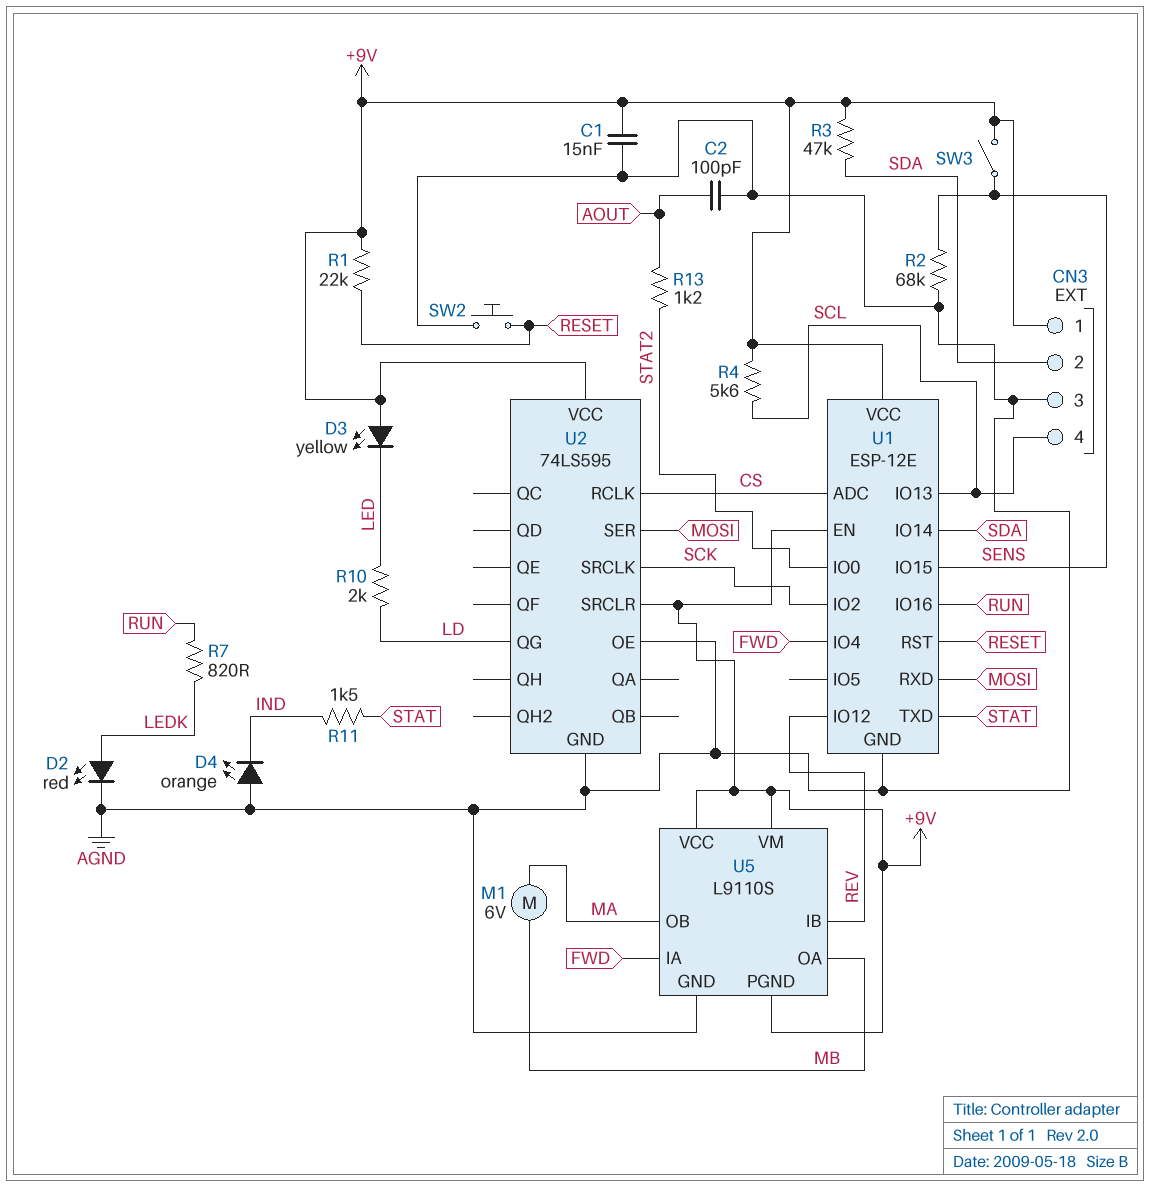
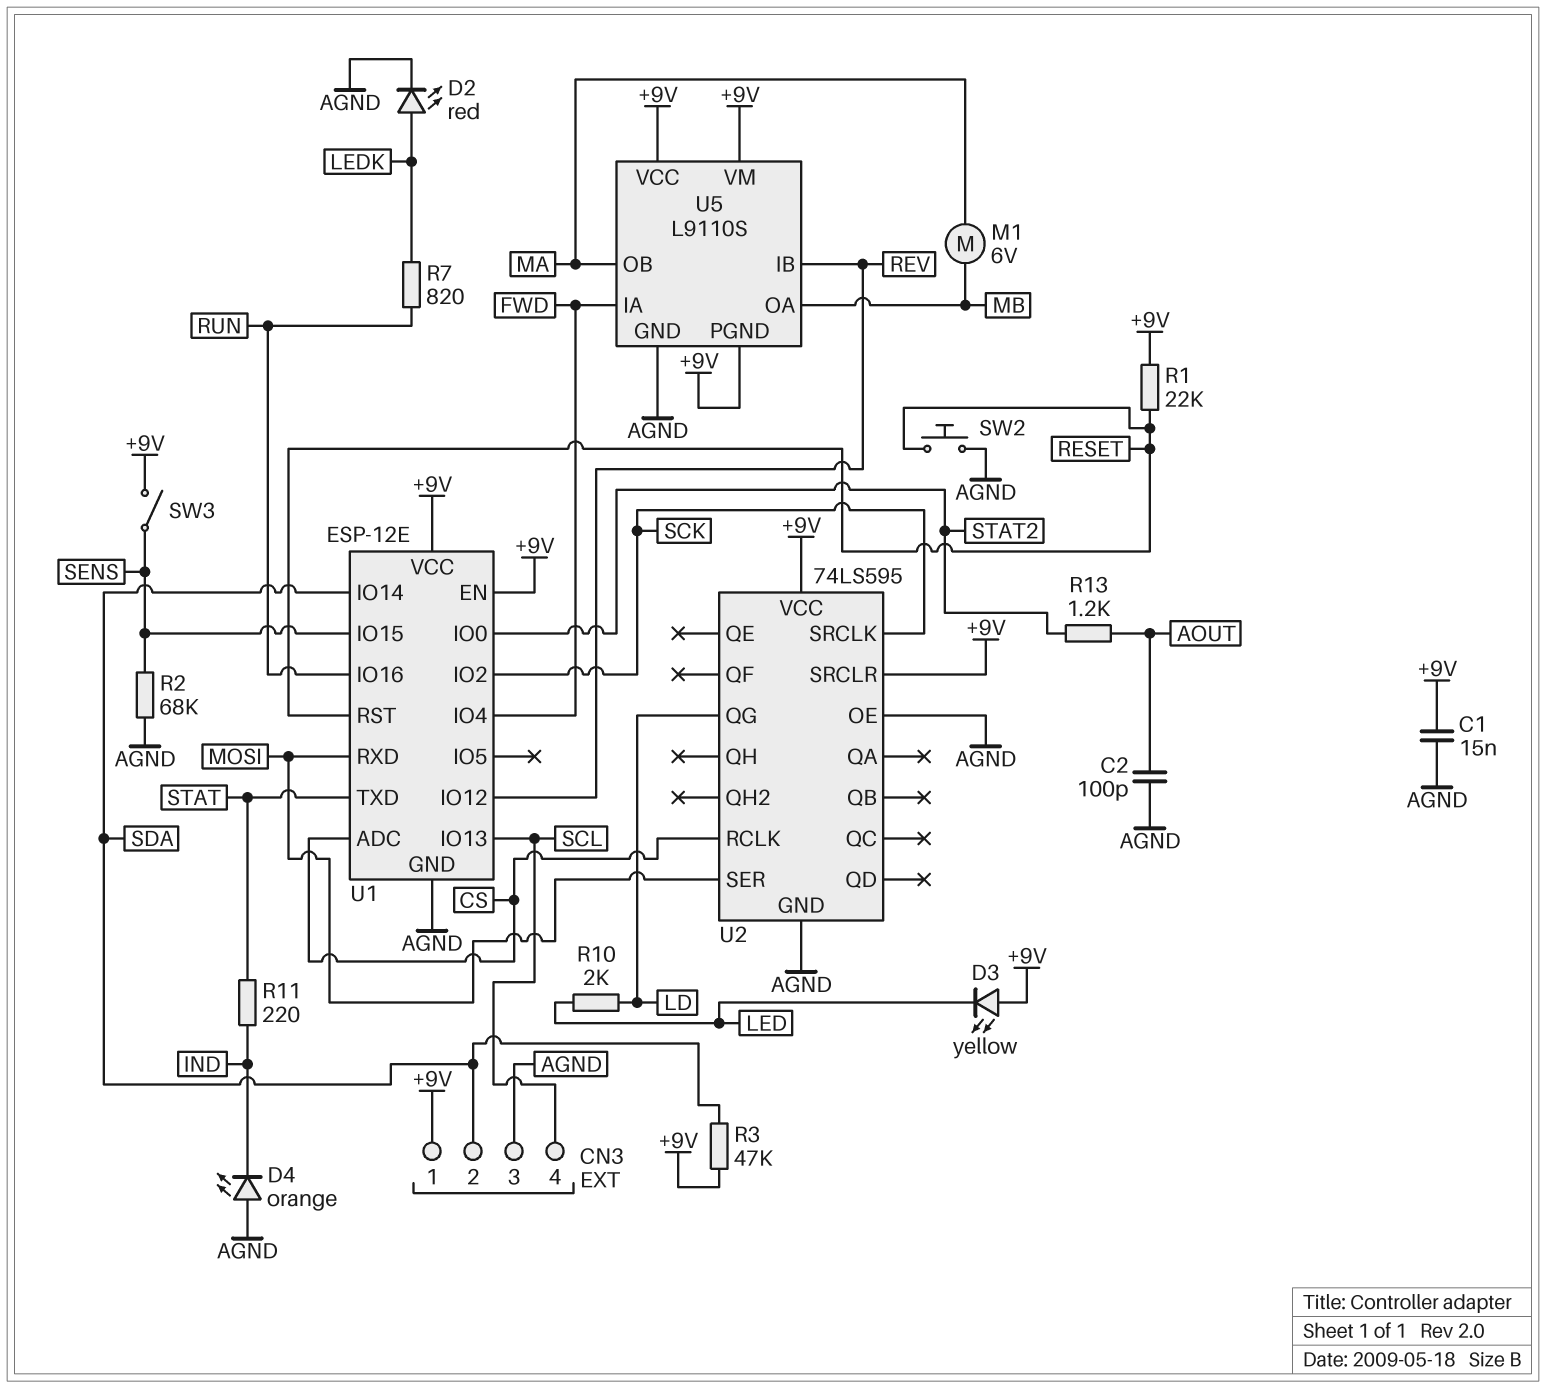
R4: 5.6k (+9V, SCL) -> none
R11: 1.5k (IND, STAT) -> 220 (IND, STAT)

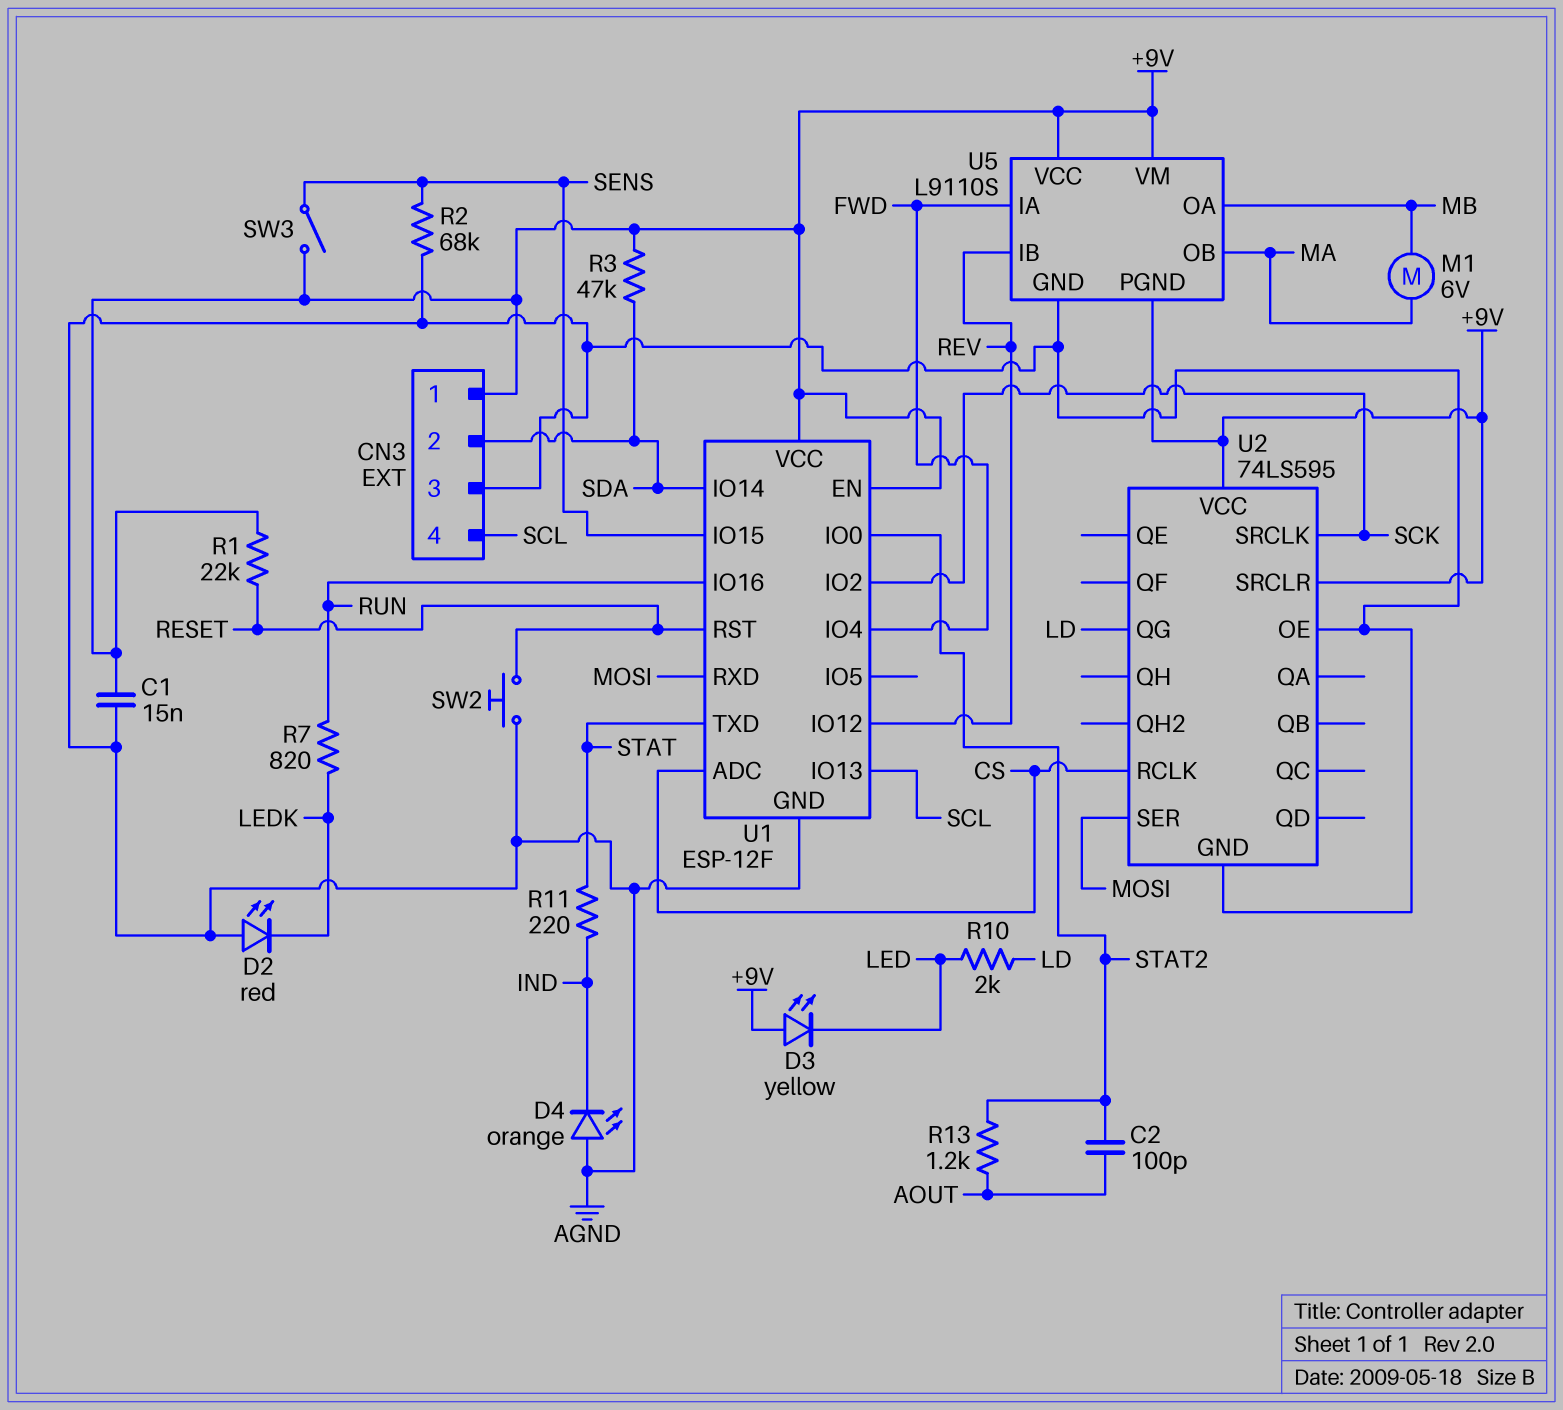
C2: 100pF (AGND, AOUT) -> 100pF (AOUT, STAT2)
D2: LED red (A LEDK, K AGND) -> LED red (A AGND, K LEDK)
U1: ESP-12E -> ESP-12F

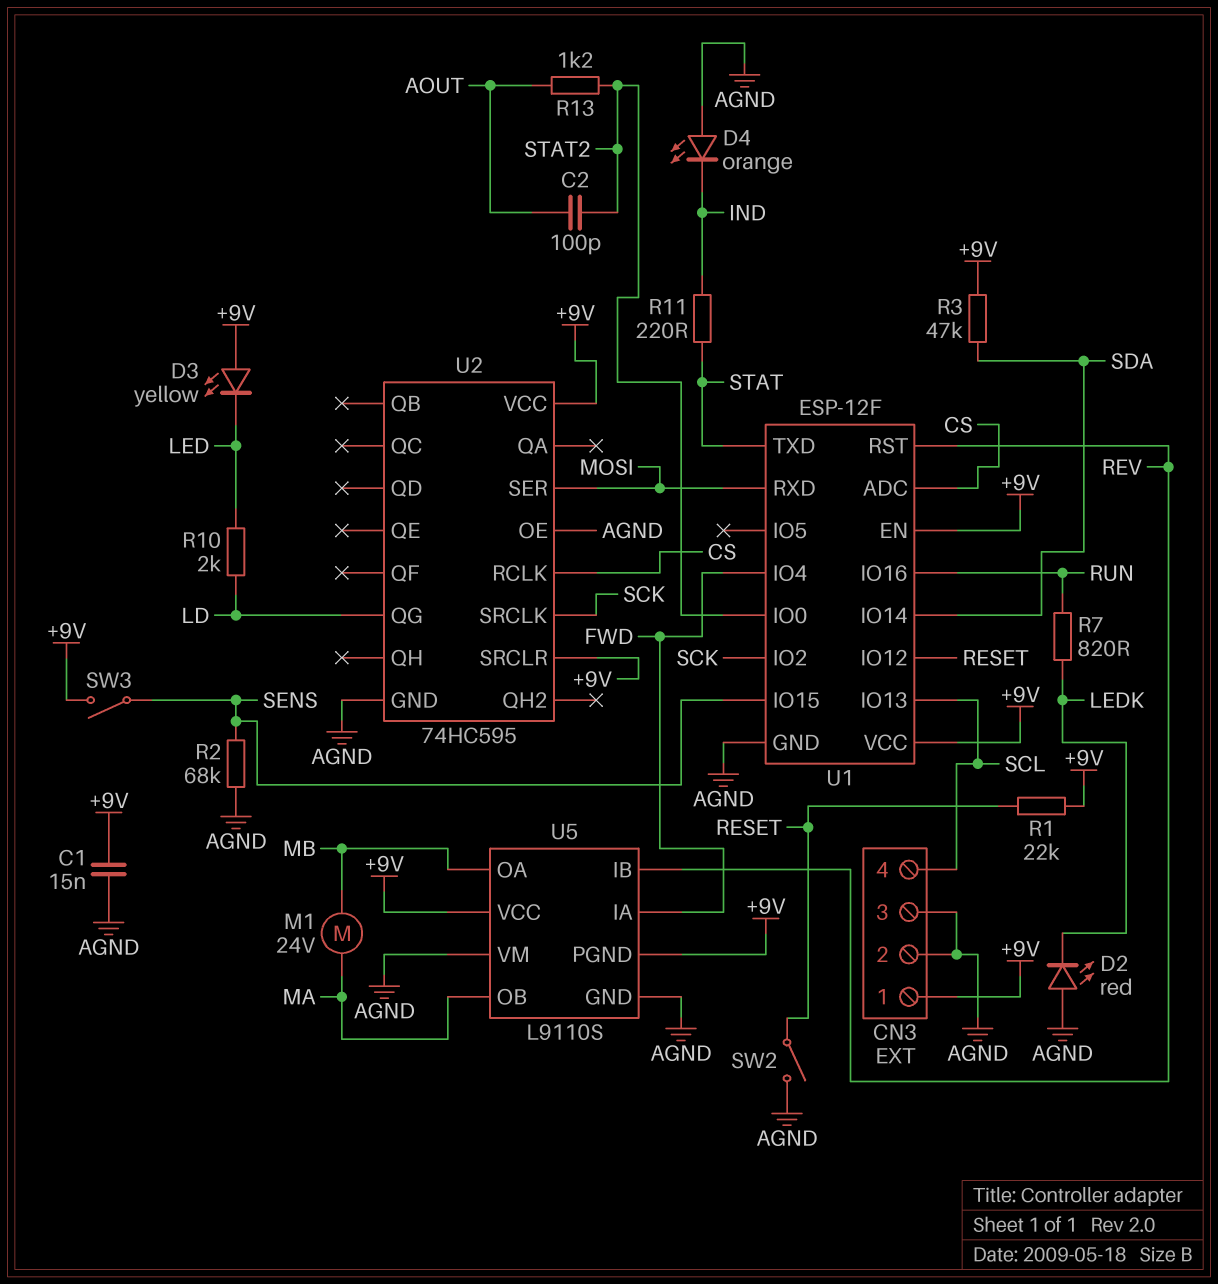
CN3 pin 2: SDA -> AGND
M1: motor 6V (MA, MB) -> motor 24V (MA, MB)
SW2: button (AGND, RESET) -> switch (AGND, RESET)
U1 pin IO12: REV -> RESET
U1 pin RST: RESET -> REV
U2: 74LS595 -> 74HC595
U5 pin VM: +9V -> AGND

